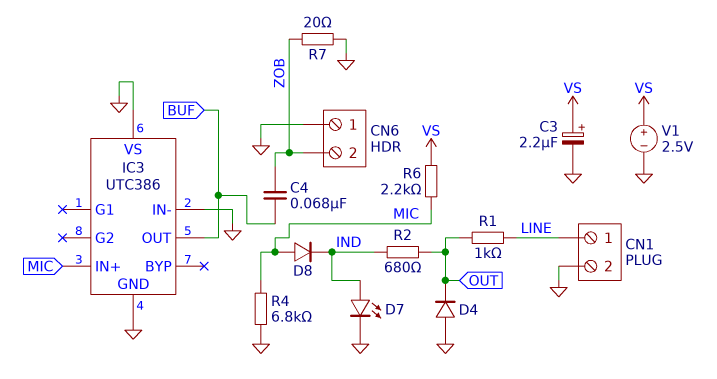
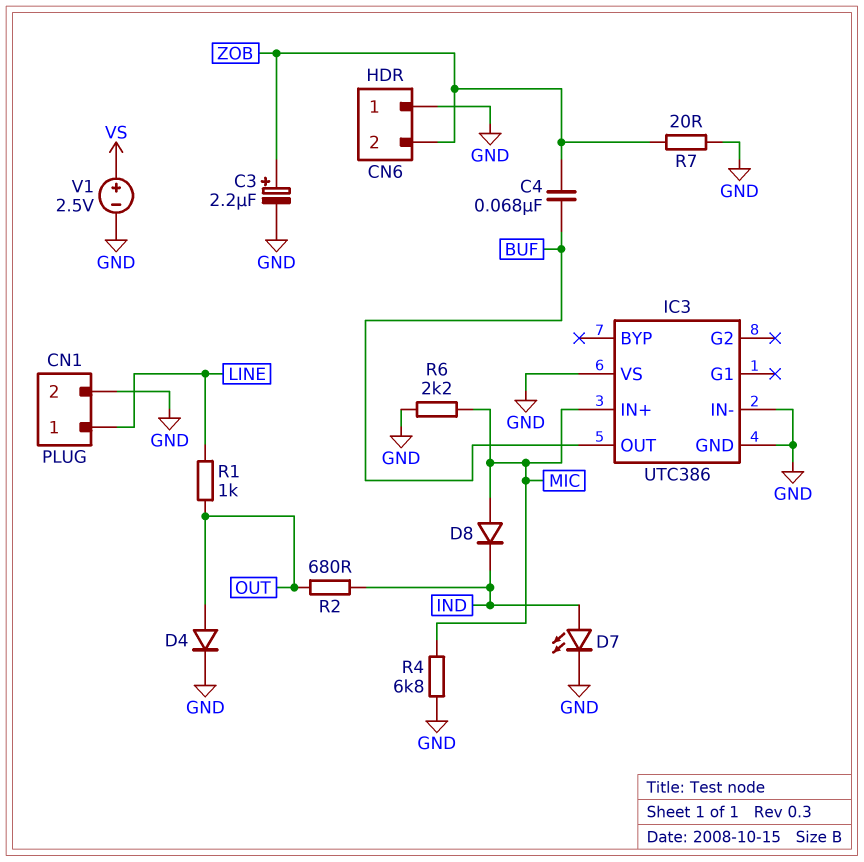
C3: 2.2uF (plus VS, minus GND) -> 2.2uF (plus ZOB, minus GND)
D4: diode (A GND, K OUT) -> diode (A OUT, K GND)
R6: 2.2k (MIC, VS) -> 2.2k (GND, MIC)

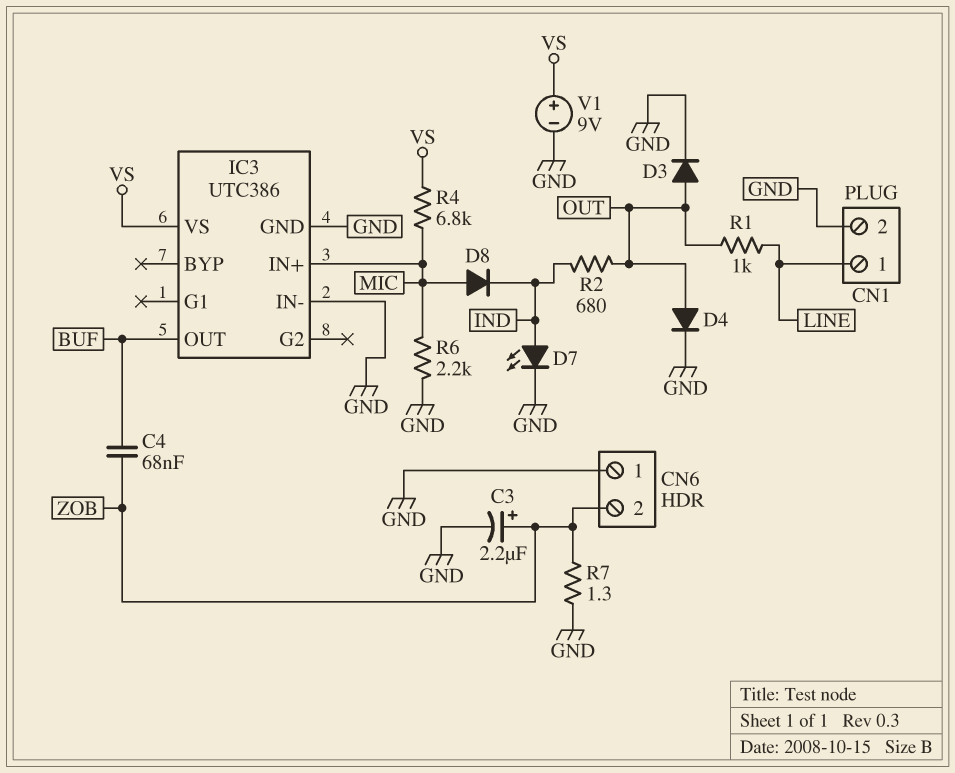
D3: none -> diode (A OUT, K GND)
IC3 pin VS: GND -> VS
R4: 6.8k (GND, MIC) -> 6.8k (MIC, VS)
R7: 20 (GND, ZOB) -> 1.3 (GND, ZOB)
V1: 2.5V (plus VS, minus GND) -> 9V (plus VS, minus GND)

